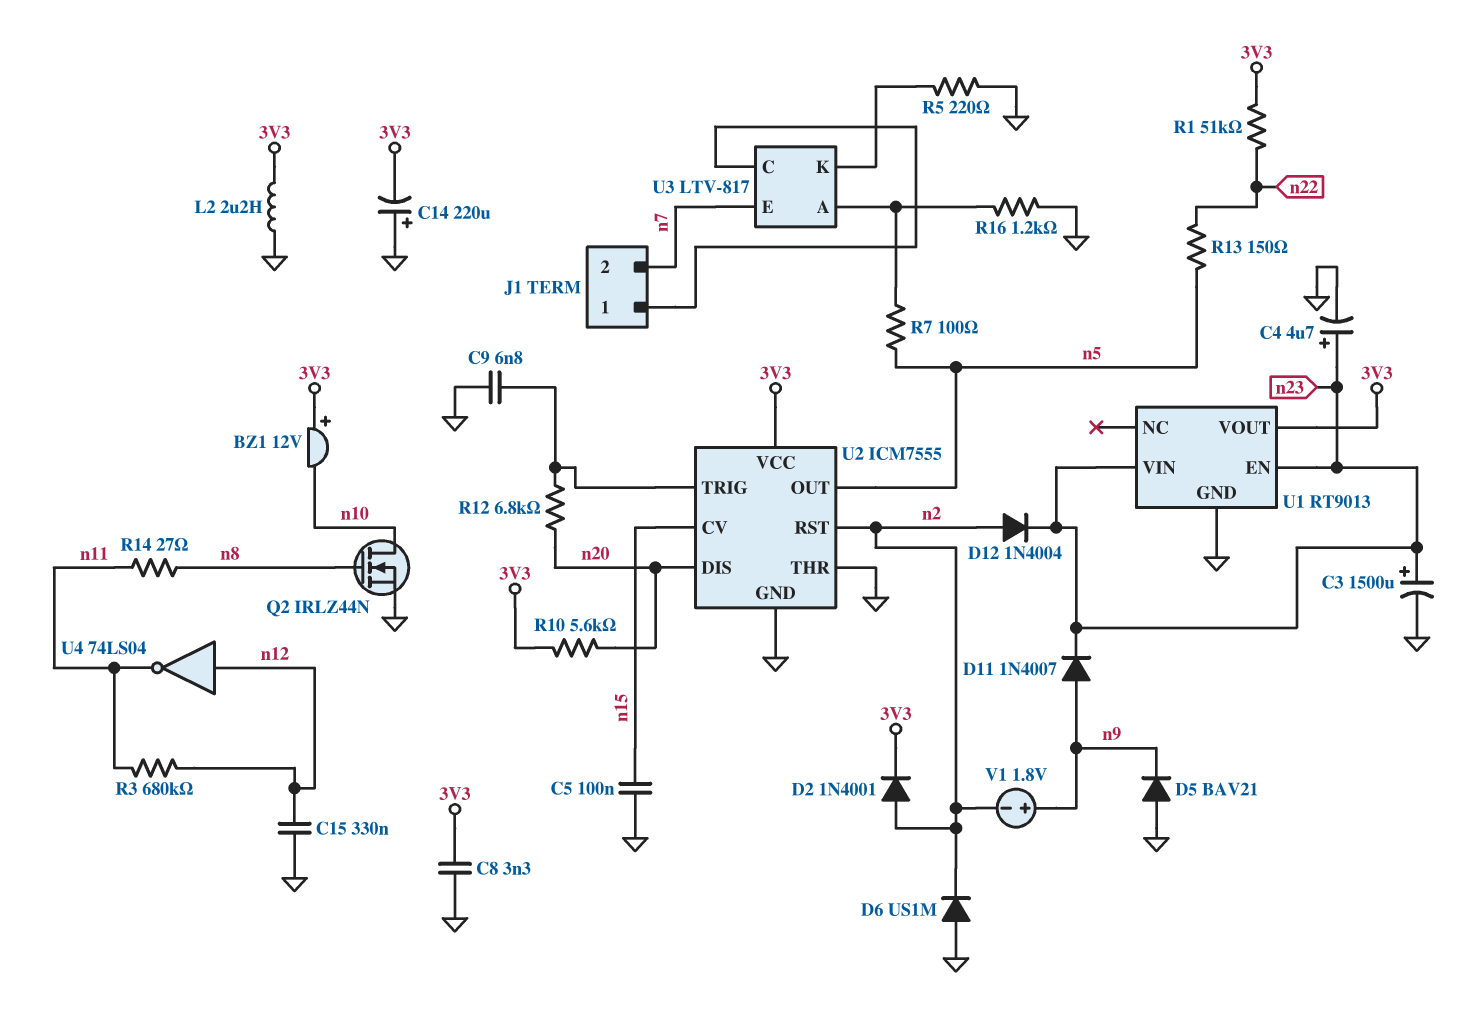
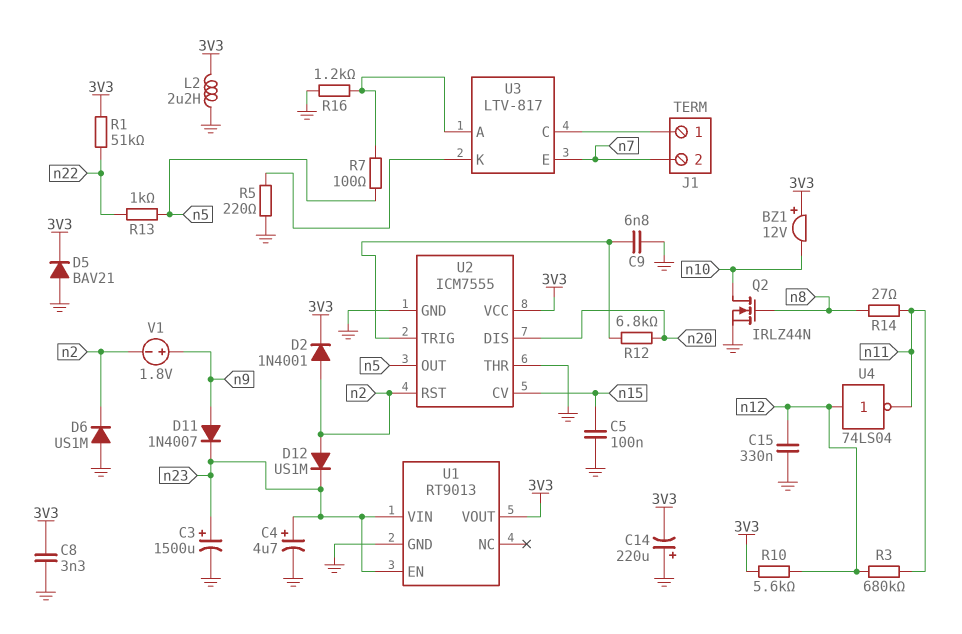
D5: diode BAV21 (A GND, K n9) -> diode BAV21 (A GND, K 3V3)
D12: diode 1N4004 (A n2, K n23) -> diode US1M (A n2, K n23)
R10: 5.6k (3V3, n20) -> 5.6k (3V3, n12)
R13: 150 (n5, n22) -> 1k (n5, n22)

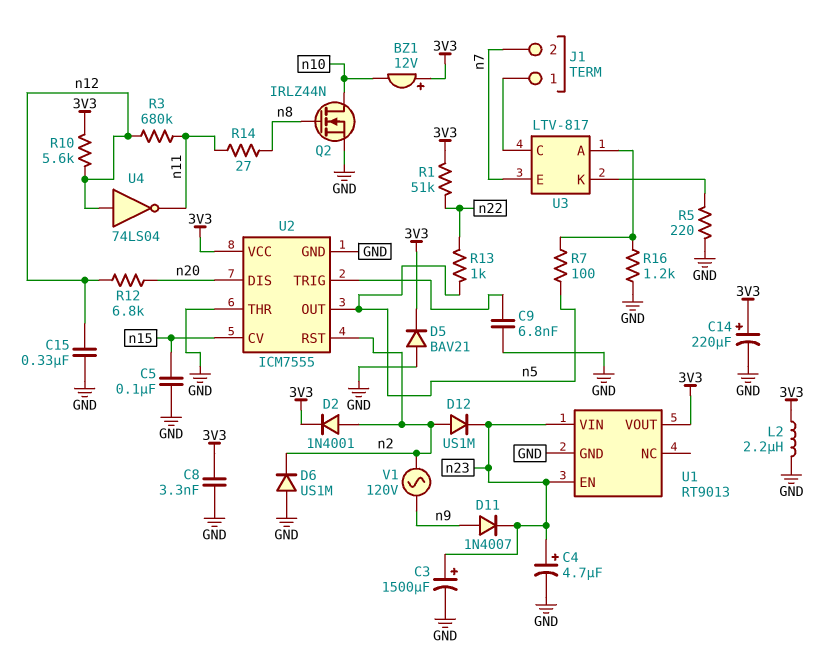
C14: 220uF (plus GND, minus 3V3) -> 220uF (plus 3V3, minus GND)
R12: 6.8k (U2/TRIG, n20) -> 6.8k (n12, n20)
V1: 1.8V (plus n9, minus n2) -> AC 120V (n2, n9)

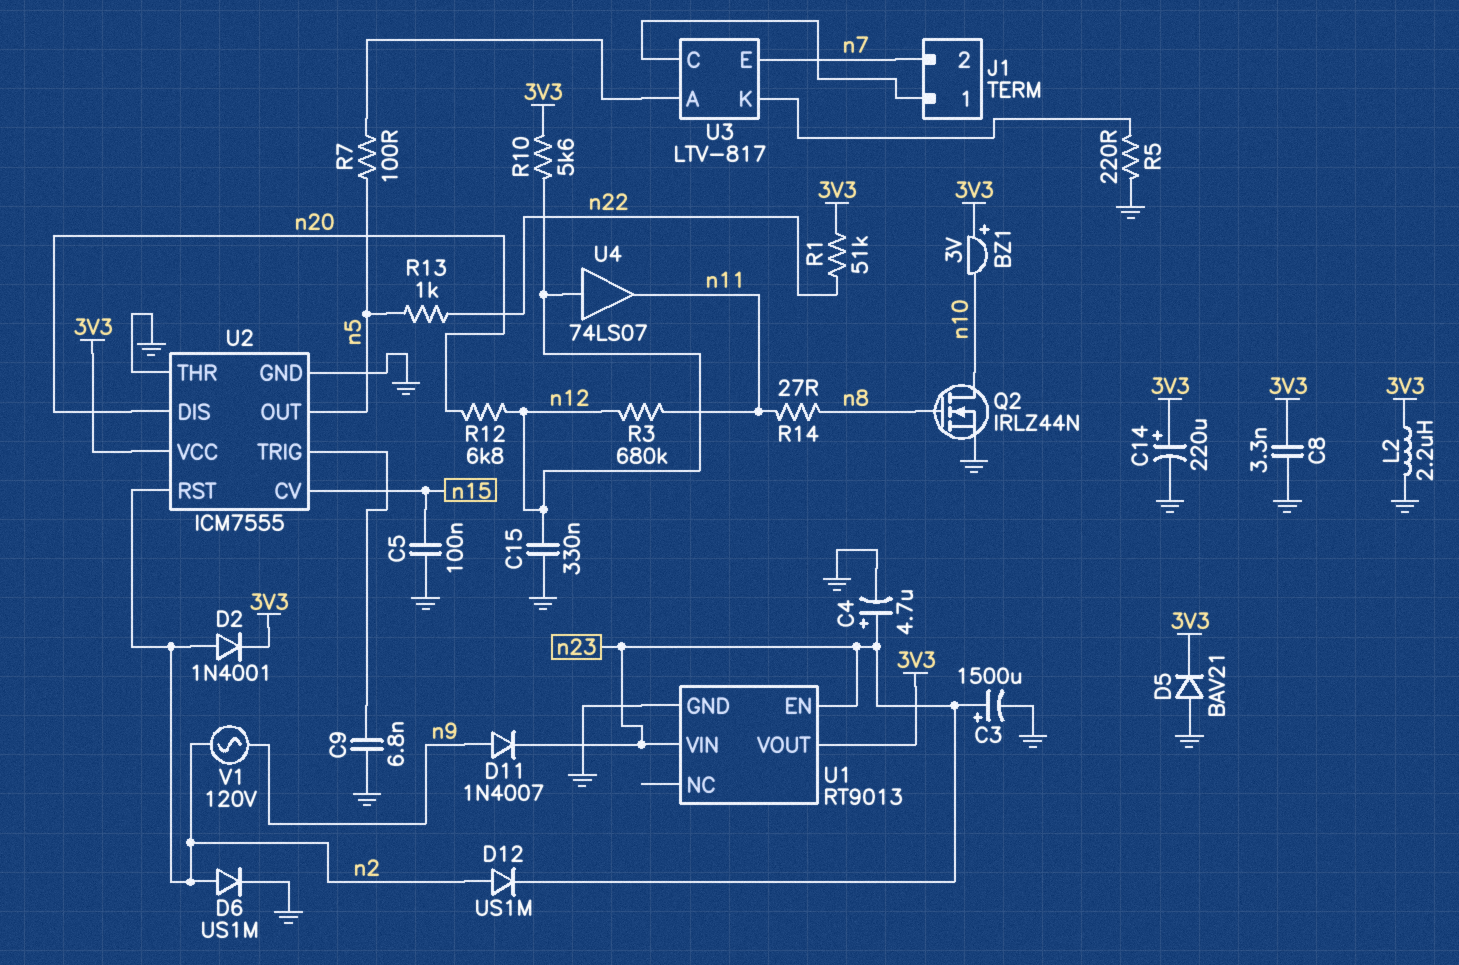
BZ1: buzzer 12V (plus 3V3, minus n10) -> buzzer 3V (plus 3V3, minus n10)
D6: diode US1M (A GND, K n2) -> diode US1M (A n2, K GND)
R16: 1.2k (GND, U3/A) -> none
U4: NOT 74LS04 (in n12, out n11) -> buffer 74LS07 (in n12, out n11)

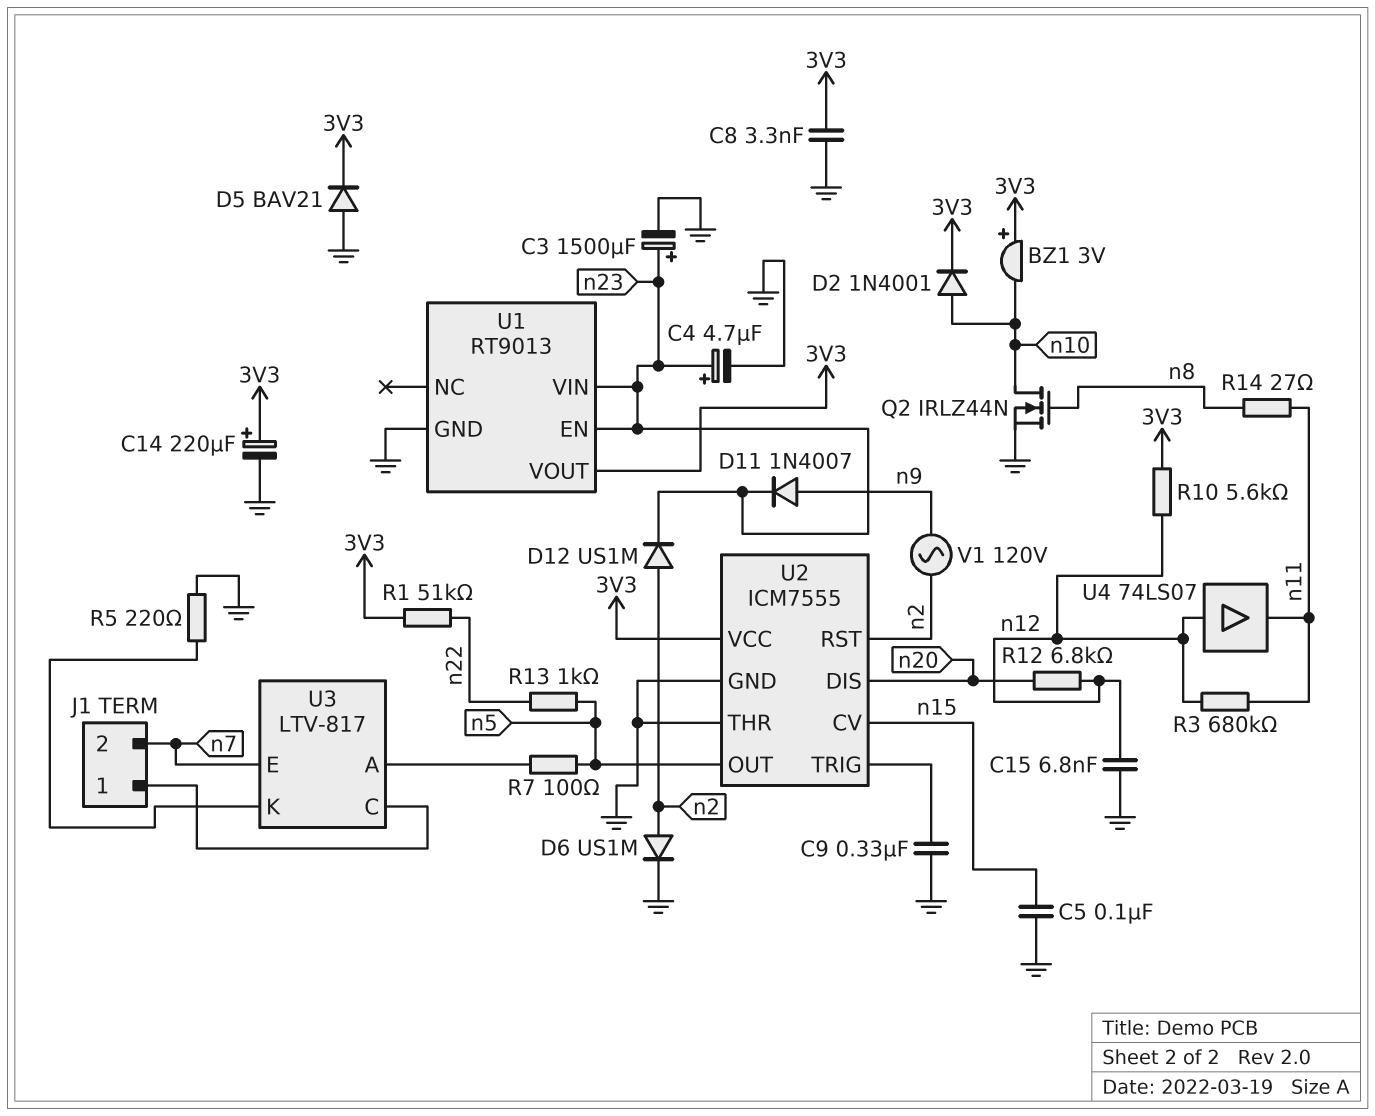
C9: 6.8nF (GND, U2/TRIG) -> 330nF (GND, U2/TRIG)
C15: 330nF (GND, n12) -> 6.8nF (GND, n12)
D2: diode 1N4001 (A n2, K 3V3) -> diode 1N4001 (A n10, K 3V3)
L2: 2.2uH (3V3, GND) -> none

